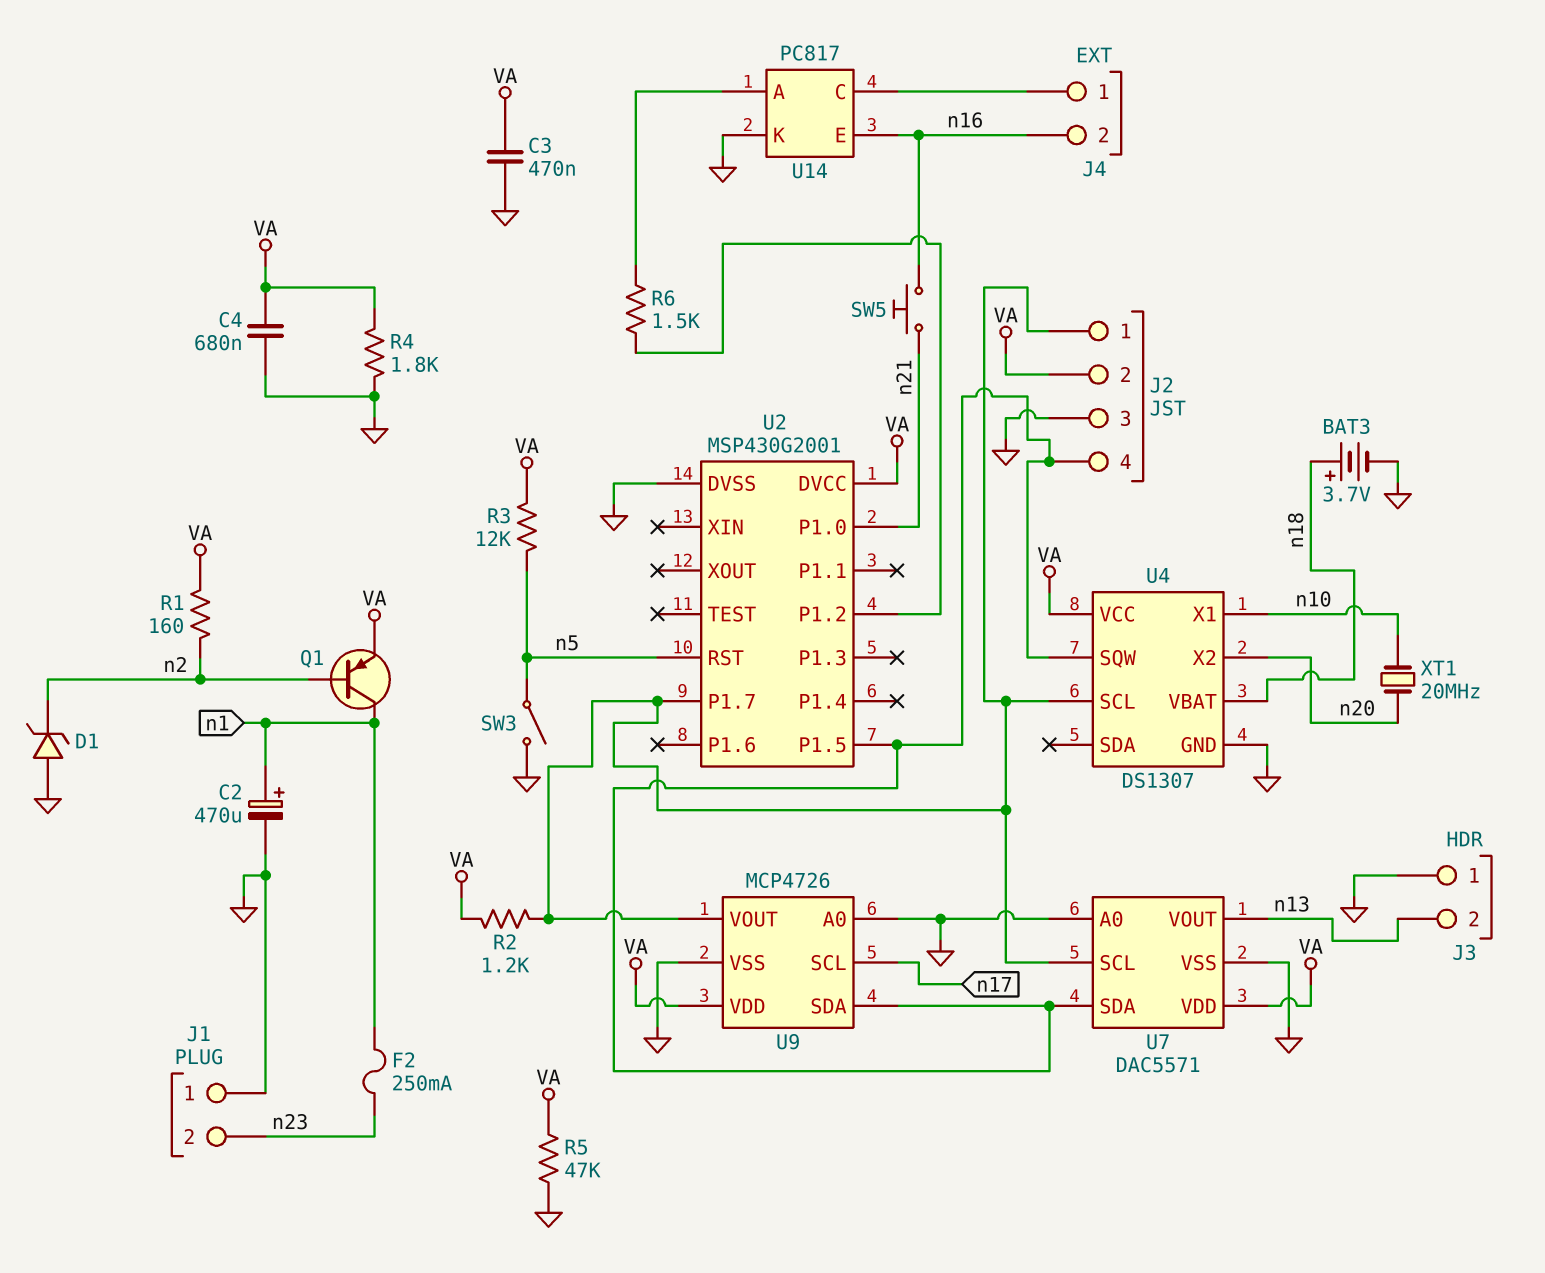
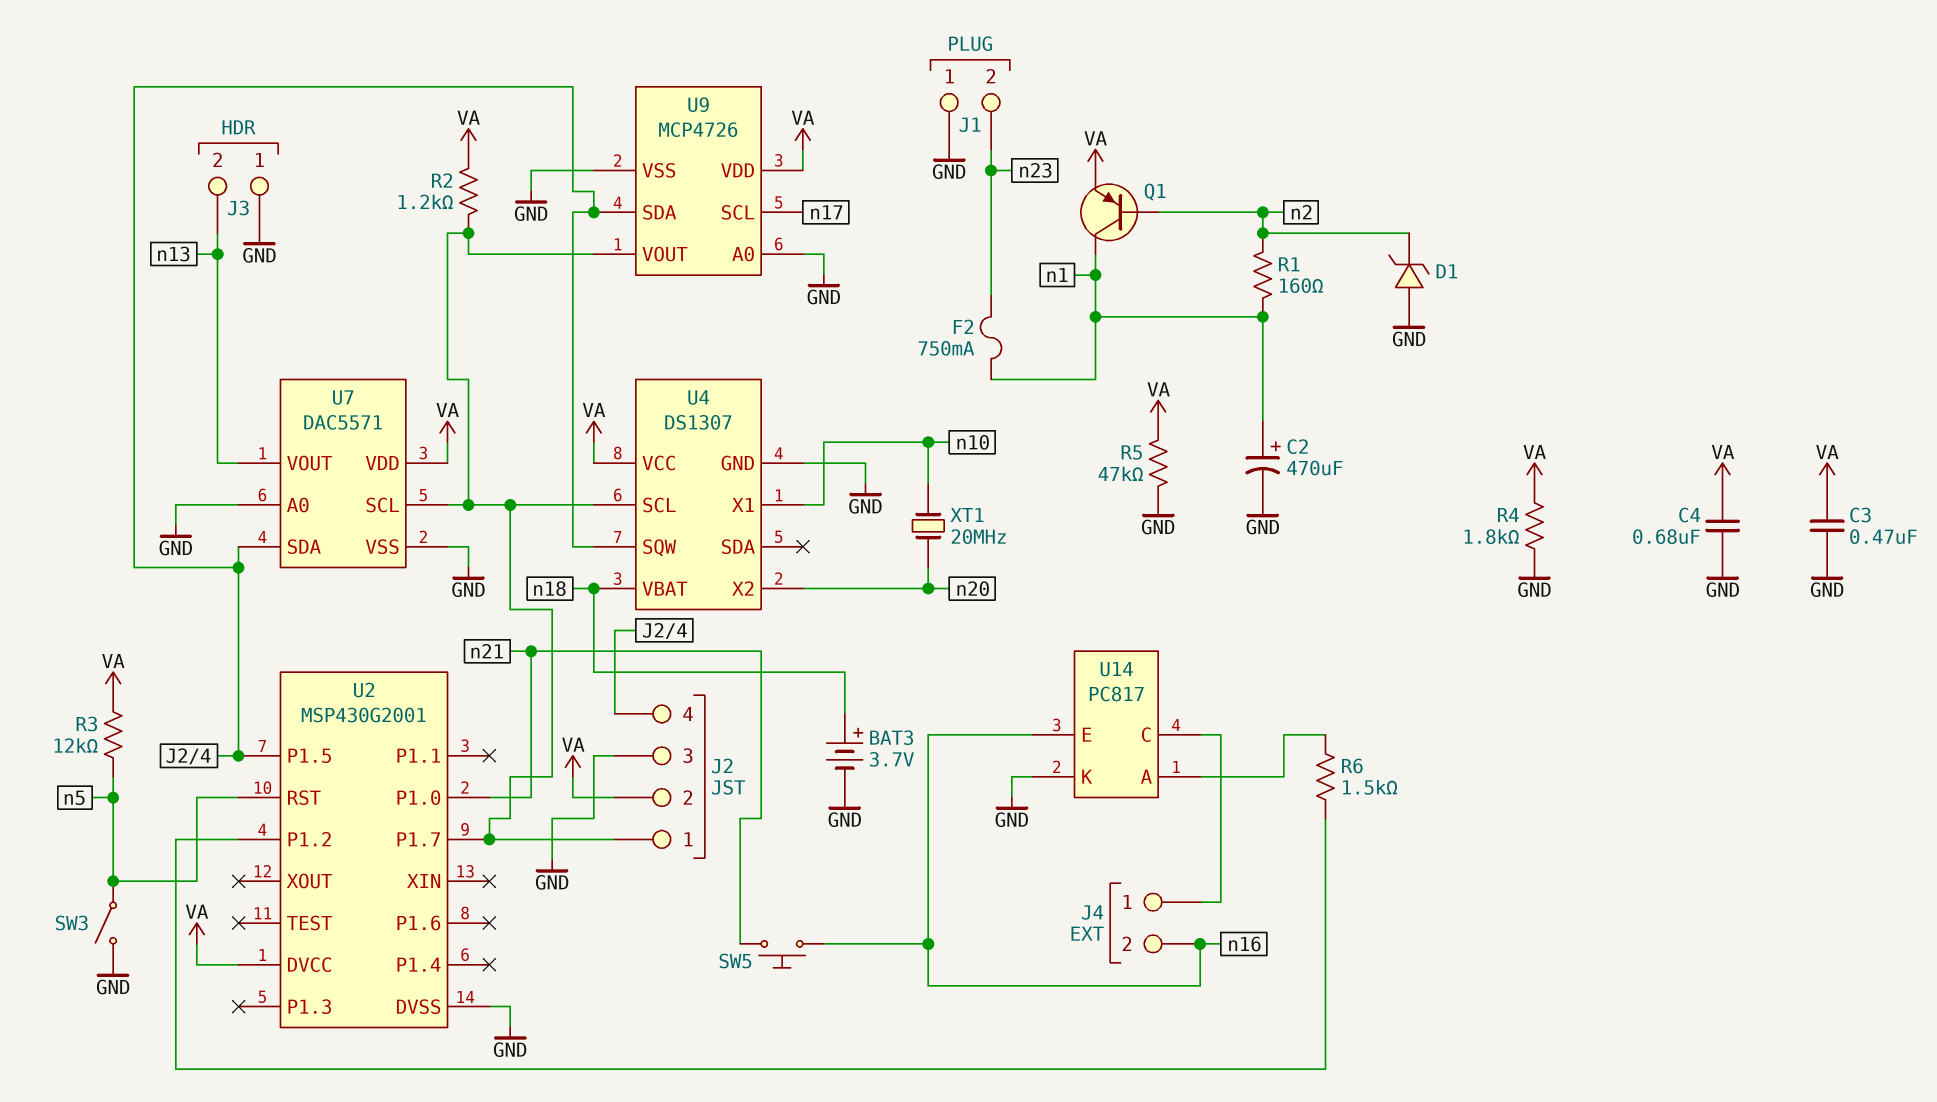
F2: 250mA (n1, n23) -> 750mA (n1, n23)
R1: 160 (VA, n2) -> 160 (n1, n2)

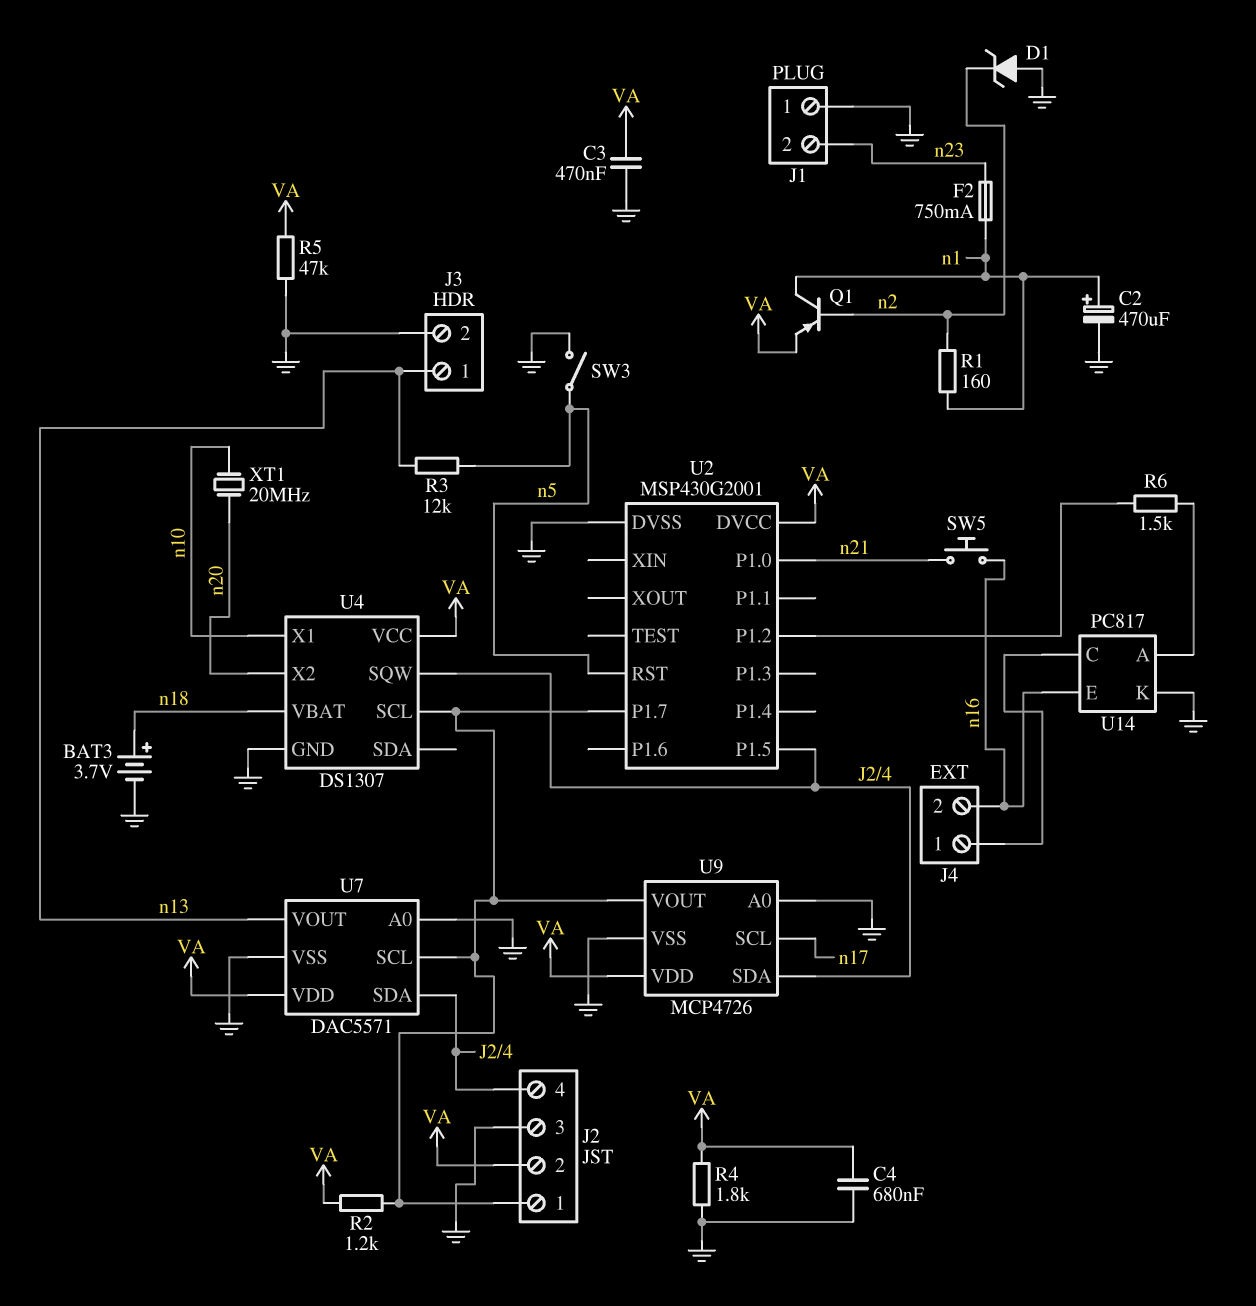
J3 pin 1: GND -> n13
J3 pin 2: n13 -> GND
R3: 12k (VA, n5) -> 12k (n5, n13)

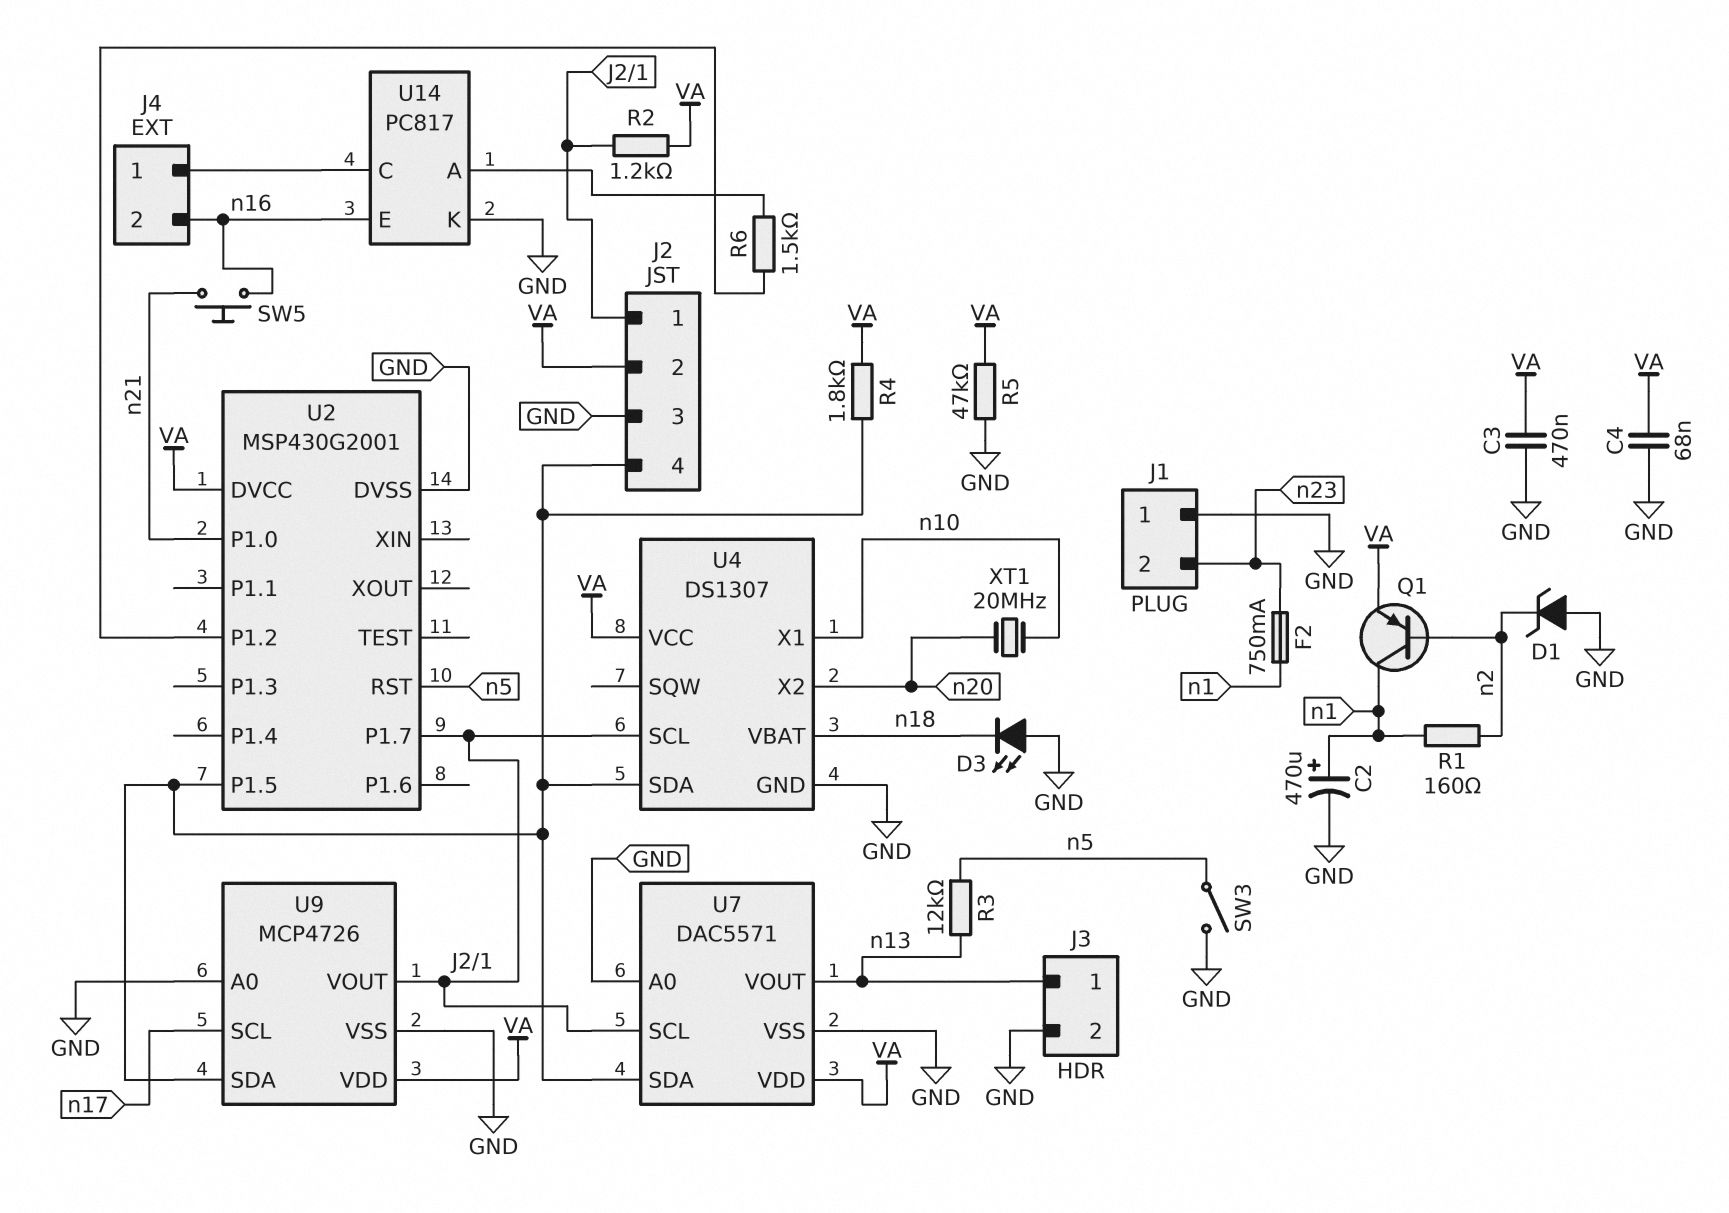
BAT3: 3.7V (plus n18, minus GND) -> none
C4: 680nF (GND, VA) -> 68nF (GND, VA)
D3: none -> LED (A GND, K n18)
R4: 1.8k (GND, VA) -> 1.8k (J2/4, VA)
U4 pin SDA: none -> J2/4
U4 pin SQW: J2/4 -> none

